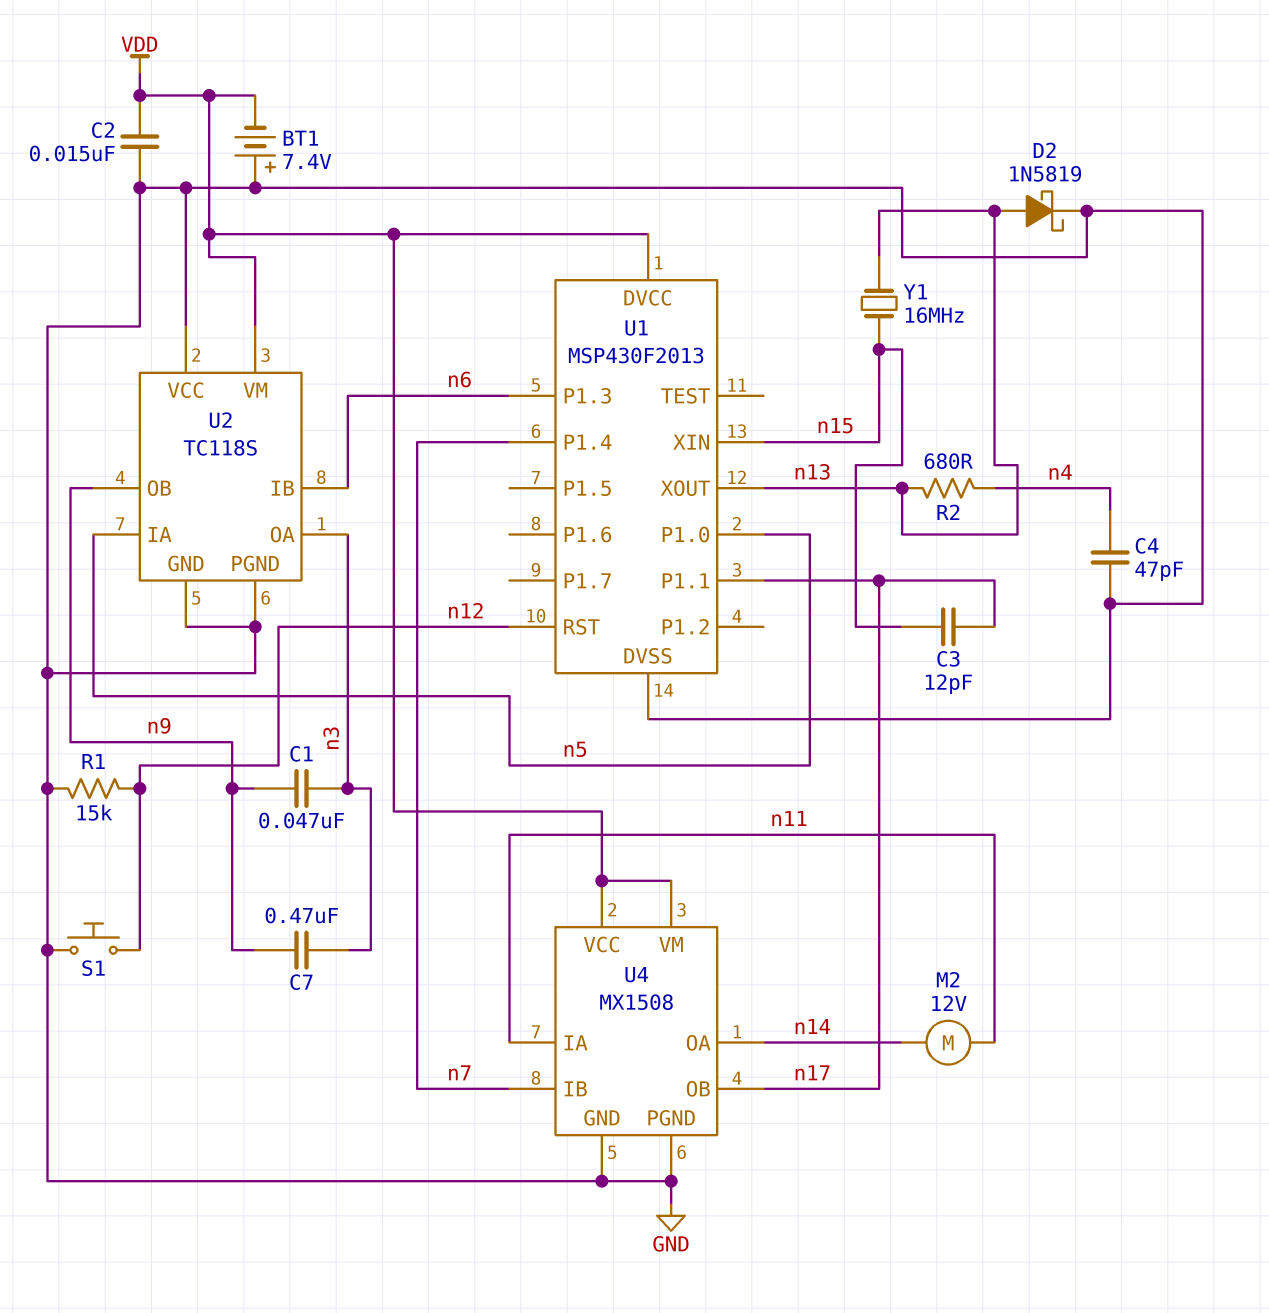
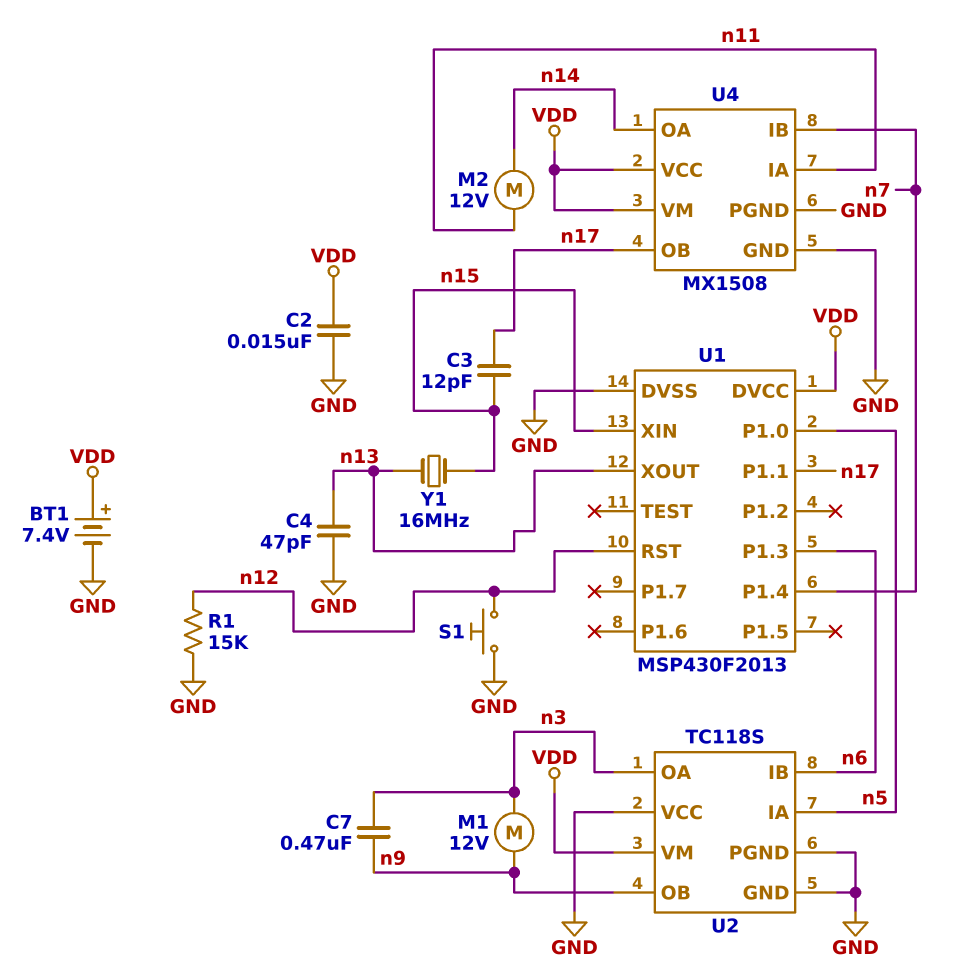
BT1: 7.4V (plus GND, minus VDD) -> 7.4V (plus VDD, minus GND)
C1: 47nF (n3, n9) -> none
C4: 47pF (GND, n4) -> 47pF (GND, n13)
D2: schottky 1N5819 (A n13, K GND) -> none
M1: none -> motor 12V (n3, n9)
R2: 680 (n4, n13) -> none

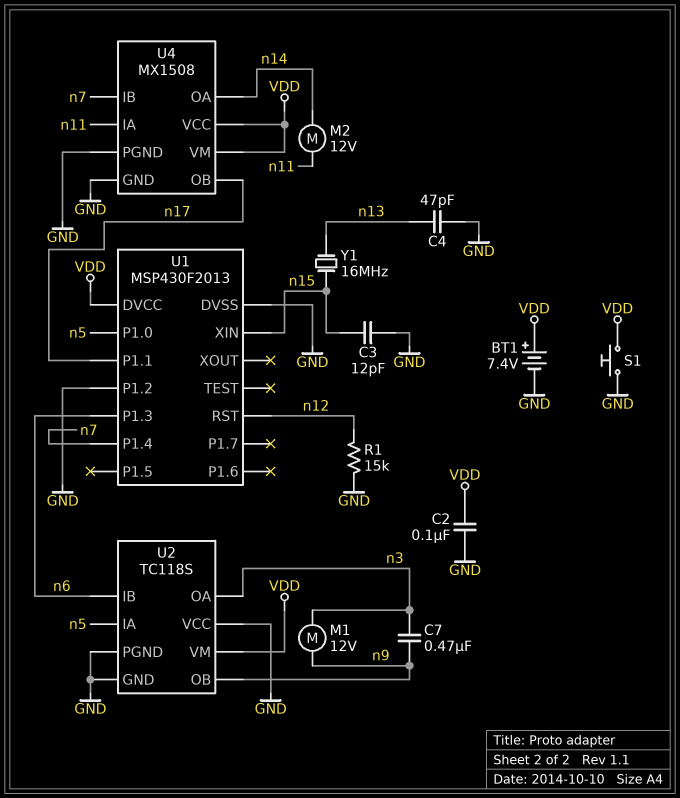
C2: 15nF (GND, VDD) -> 100nF (GND, VDD)
C3: 12pF (n15, n17) -> 12pF (GND, n15)
S1: button (GND, n12) -> button (GND, VDD)
U1 pin P1.2: none -> GND
U1 pin XOUT: n13 -> none

